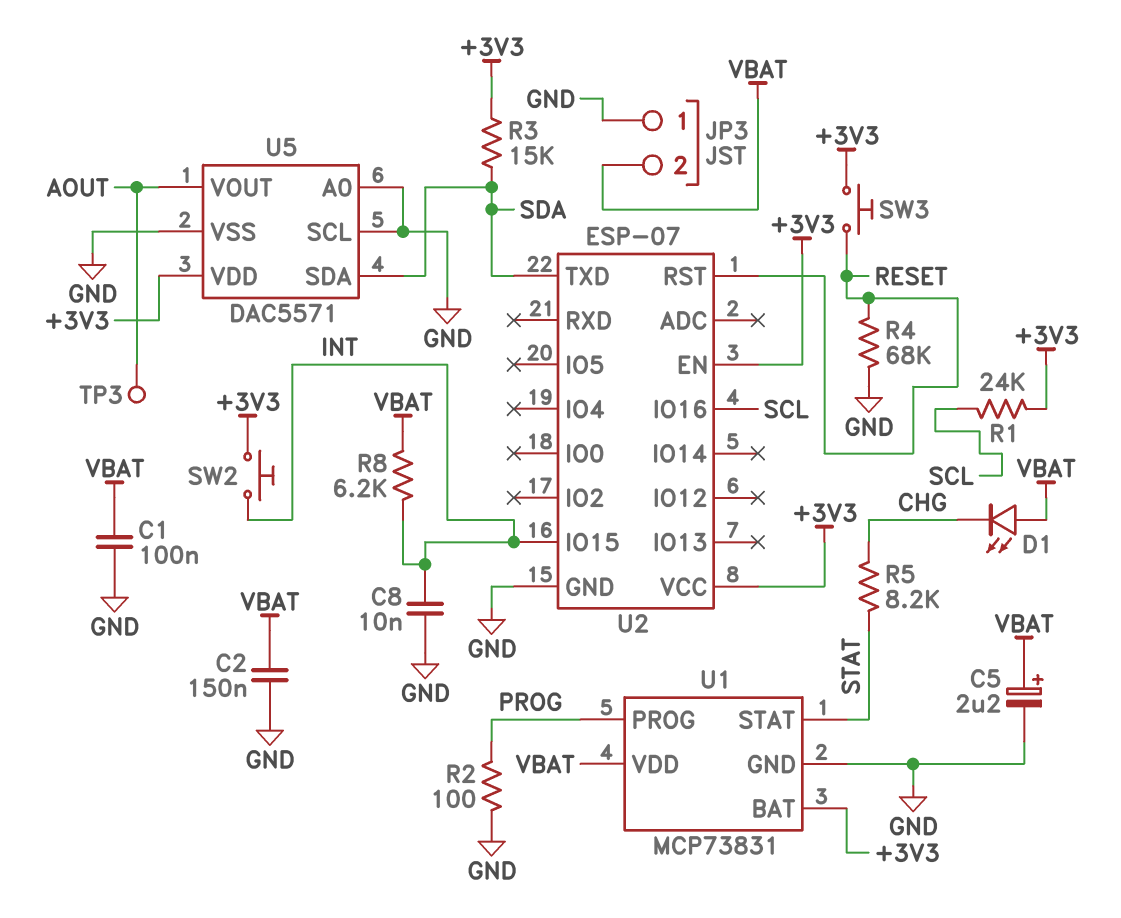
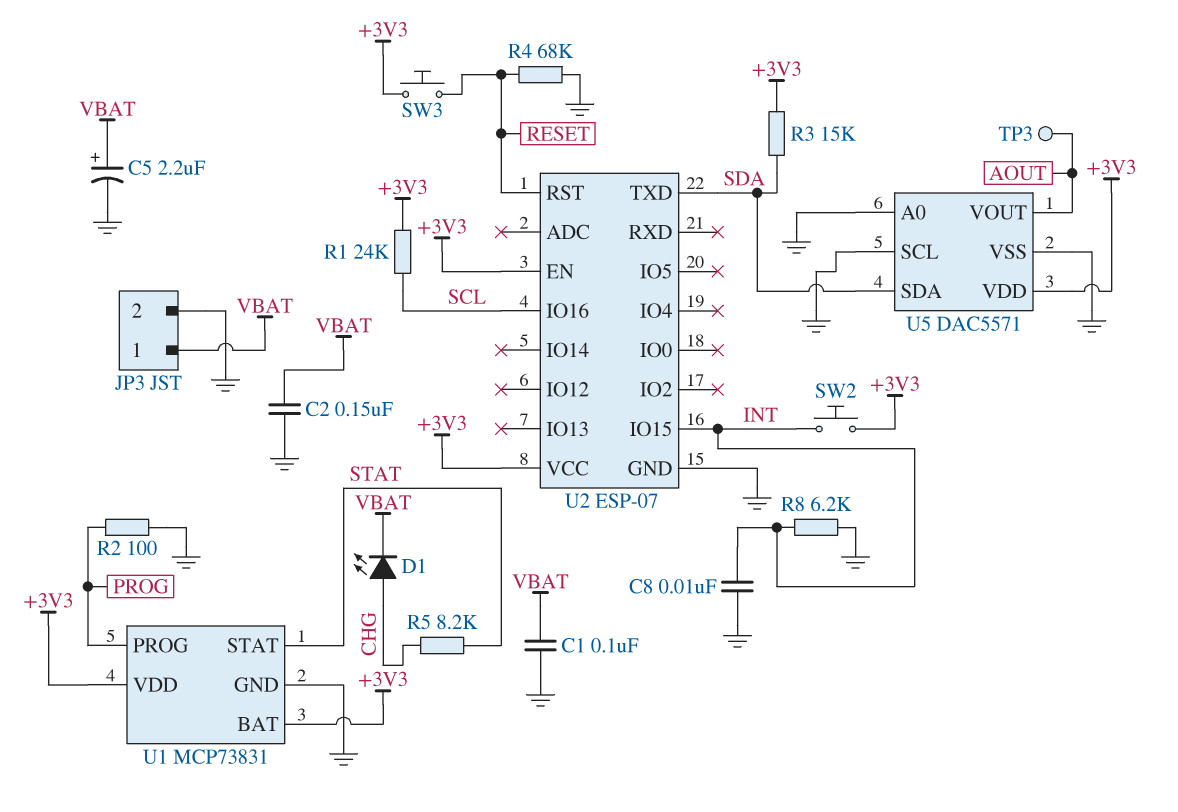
D1: LED (A VBAT, K CHG) -> LED (A CHG, K VBAT)
JP3 pin 1: GND -> VBAT
JP3 pin 2: VBAT -> GND
R8: 6.2k (INT, VBAT) -> 6.2k (GND, INT)
U1 pin VDD: VBAT -> +3V3

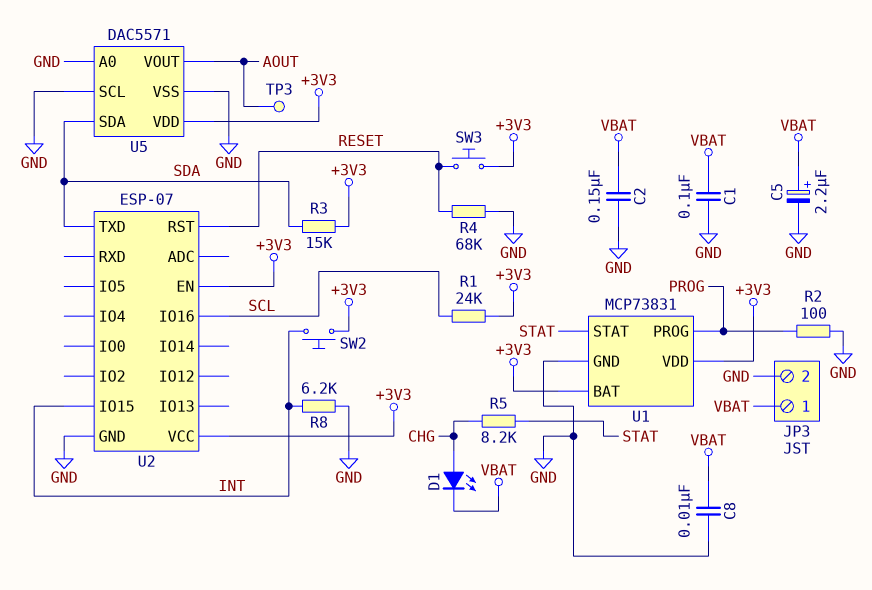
C8: 10nF (GND, INT) -> 10nF (GND, VBAT)

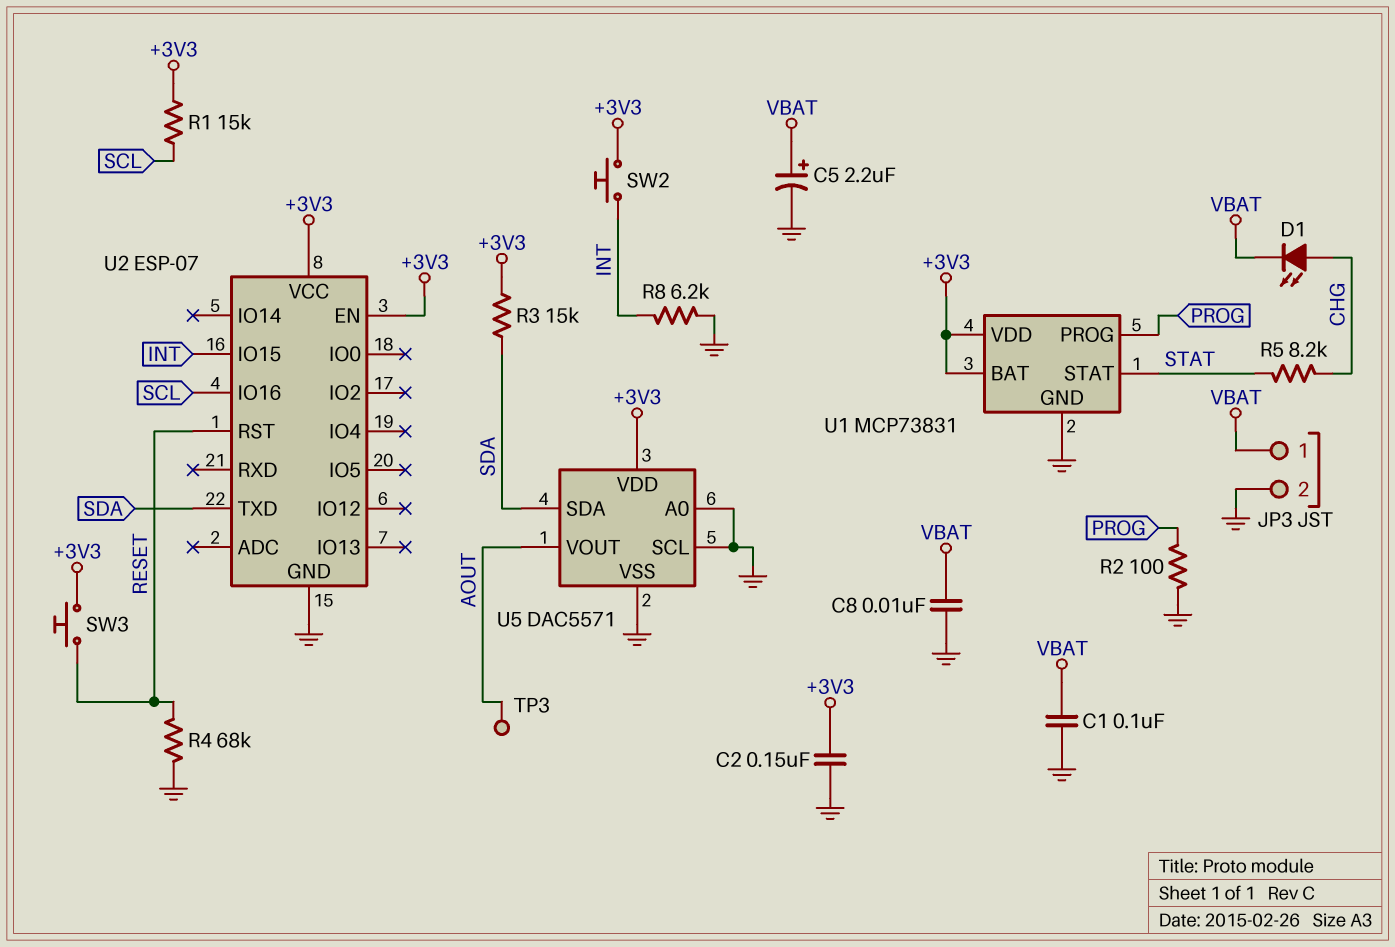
C2: 150nF (GND, VBAT) -> 150nF (+3V3, GND)
R1: 24k (+3V3, SCL) -> 15k (+3V3, SCL)

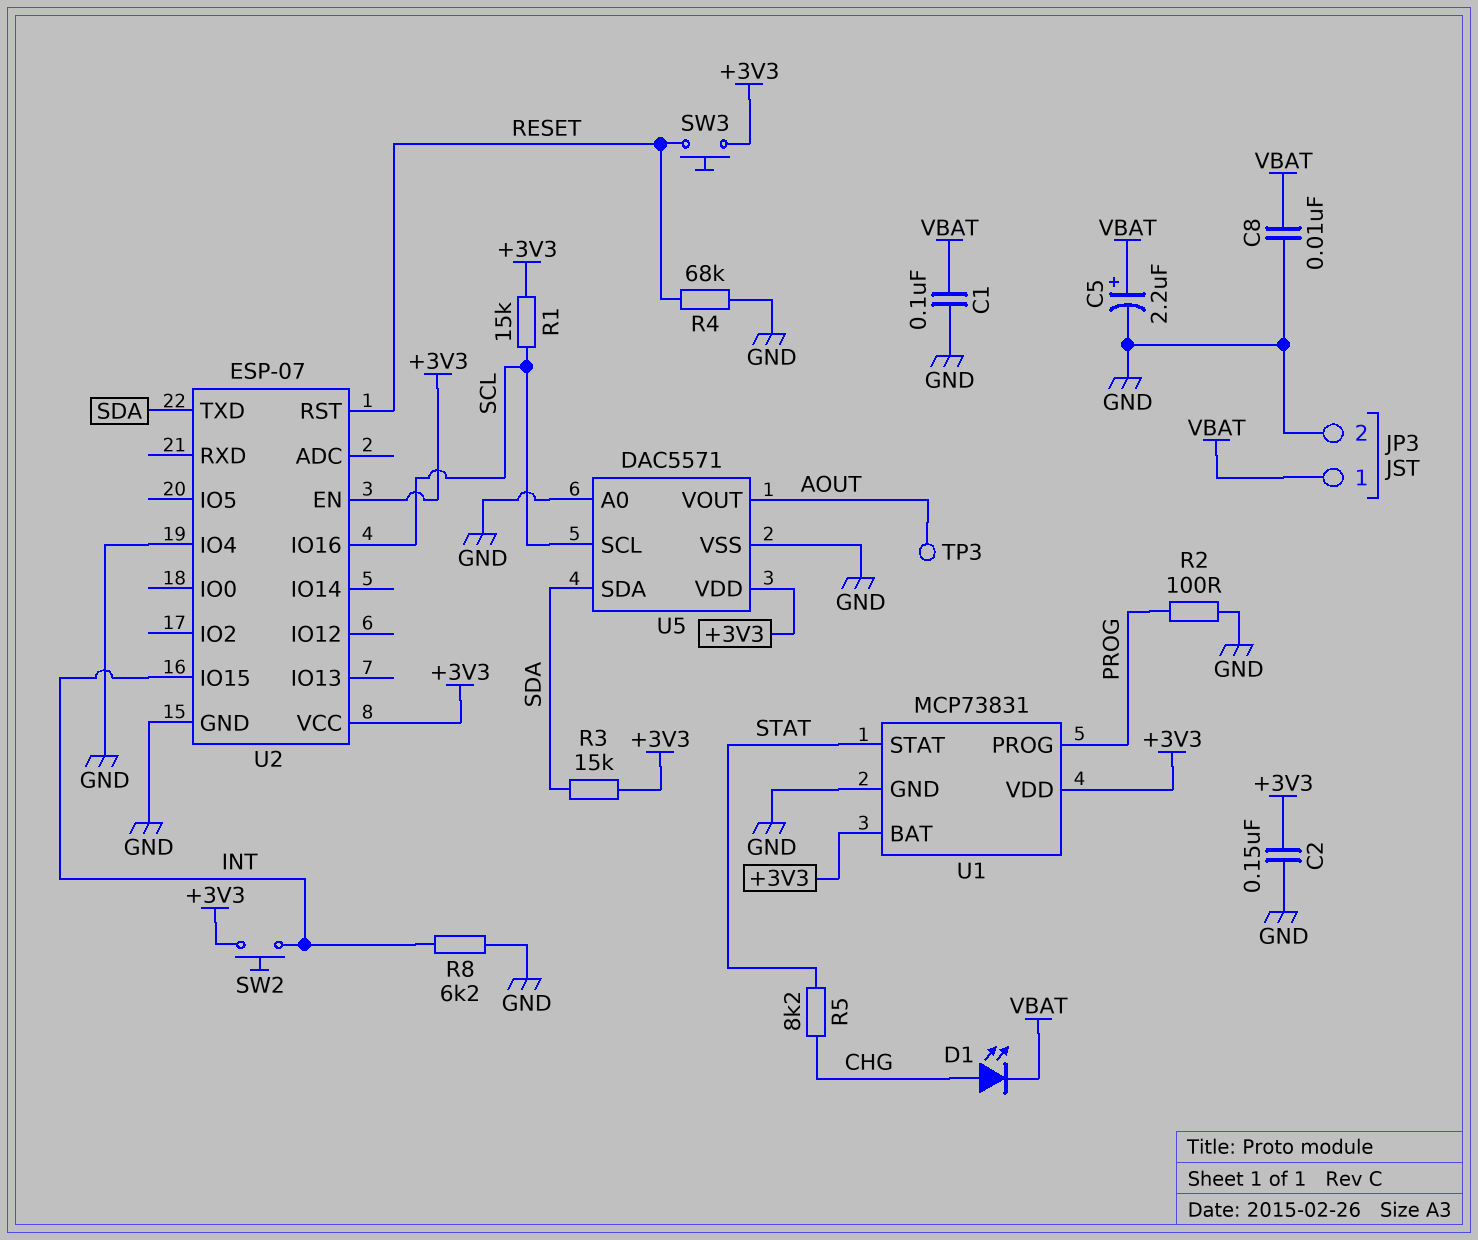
U2 pin IO4: none -> GND
U5 pin SCL: GND -> SCL

